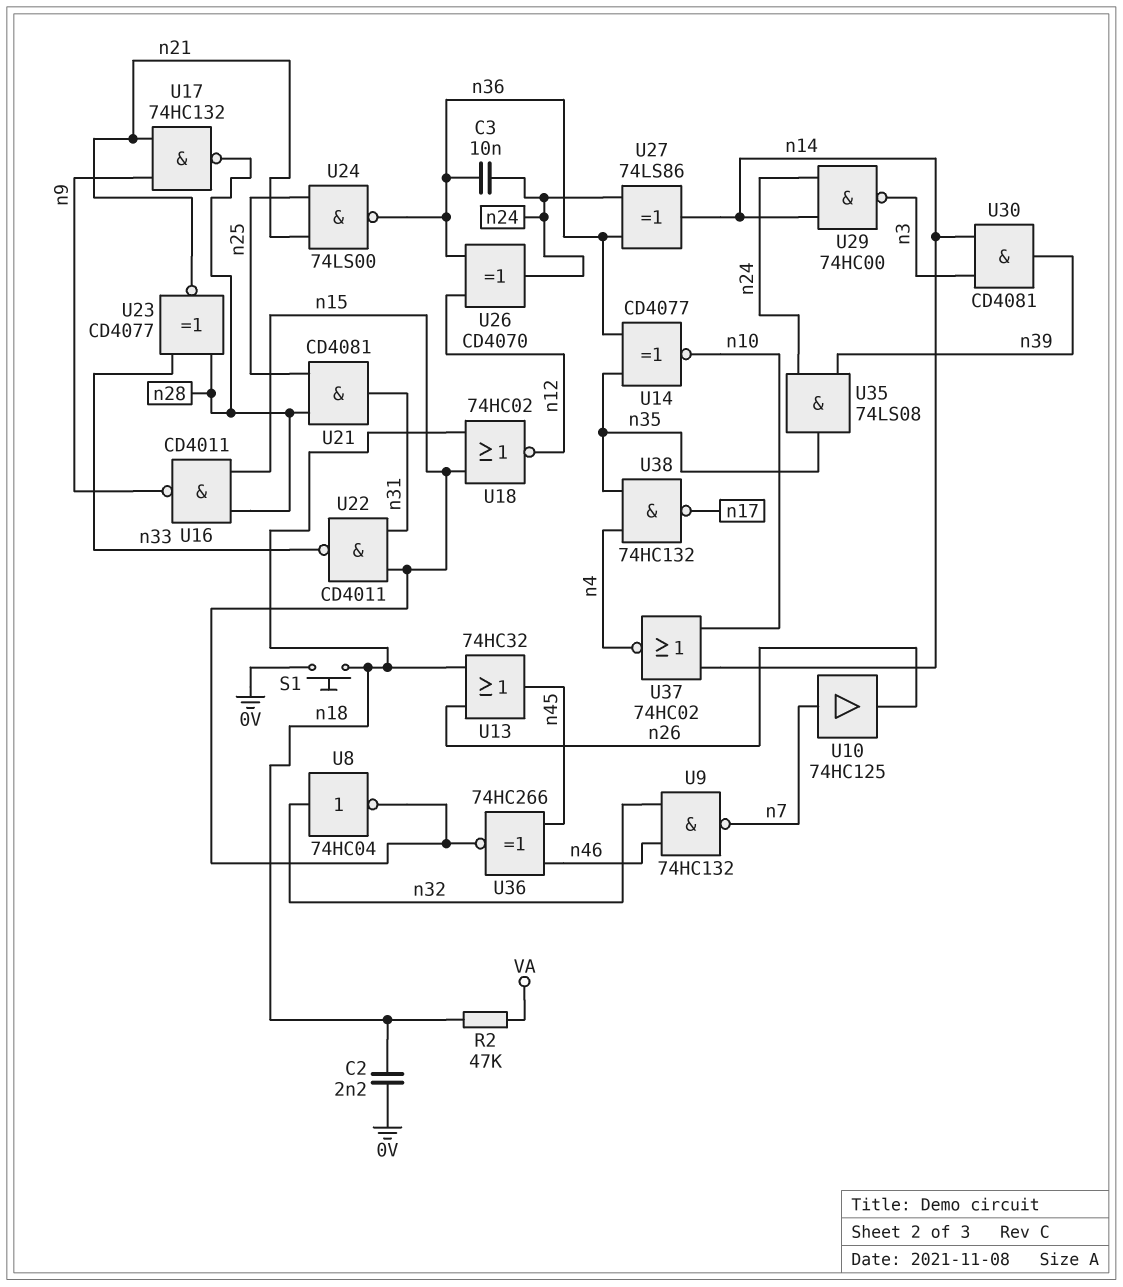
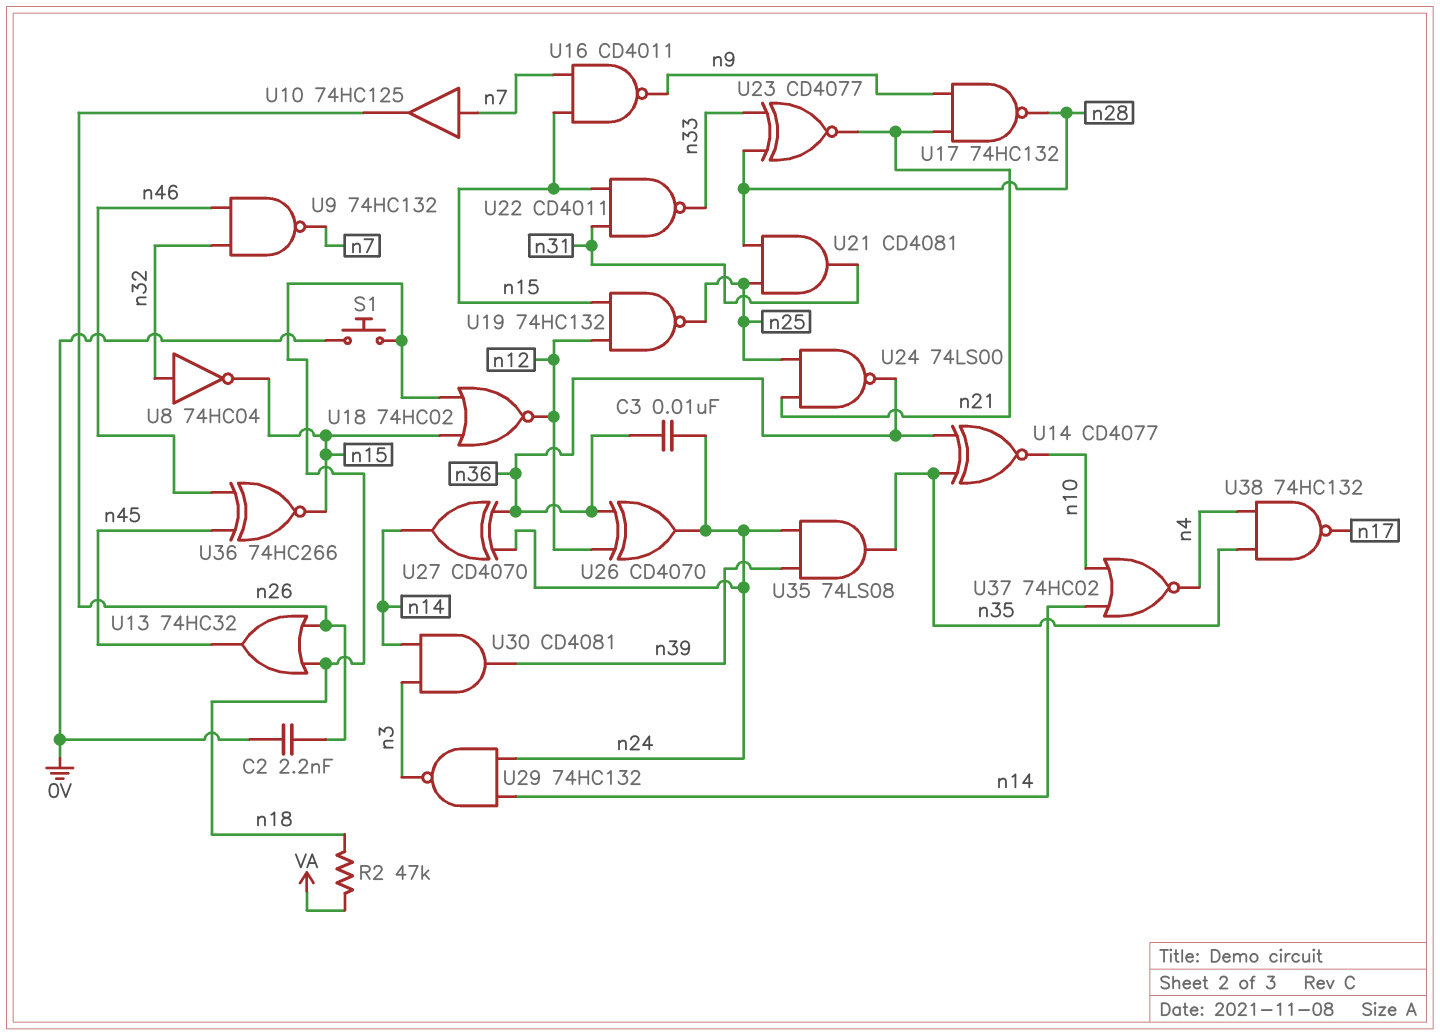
C2: 2.2nF (0V, n18) -> 2.2nF (0V, n26)
U16: NAND CD4011 (in n15, in n28, out n9) -> NAND CD4011 (in n7, in n15, out n9)
U19: none -> NAND 74HC132 (in n12, in n15, out n25)
U27: XOR 74LS86 (in n24, in n36, out n14) -> XOR CD4070 (in n24, in n36, out n14)
U29: NAND 74HC00 (in n14, in n24, out n3) -> NAND 74HC132 (in n14, in n24, out n3)

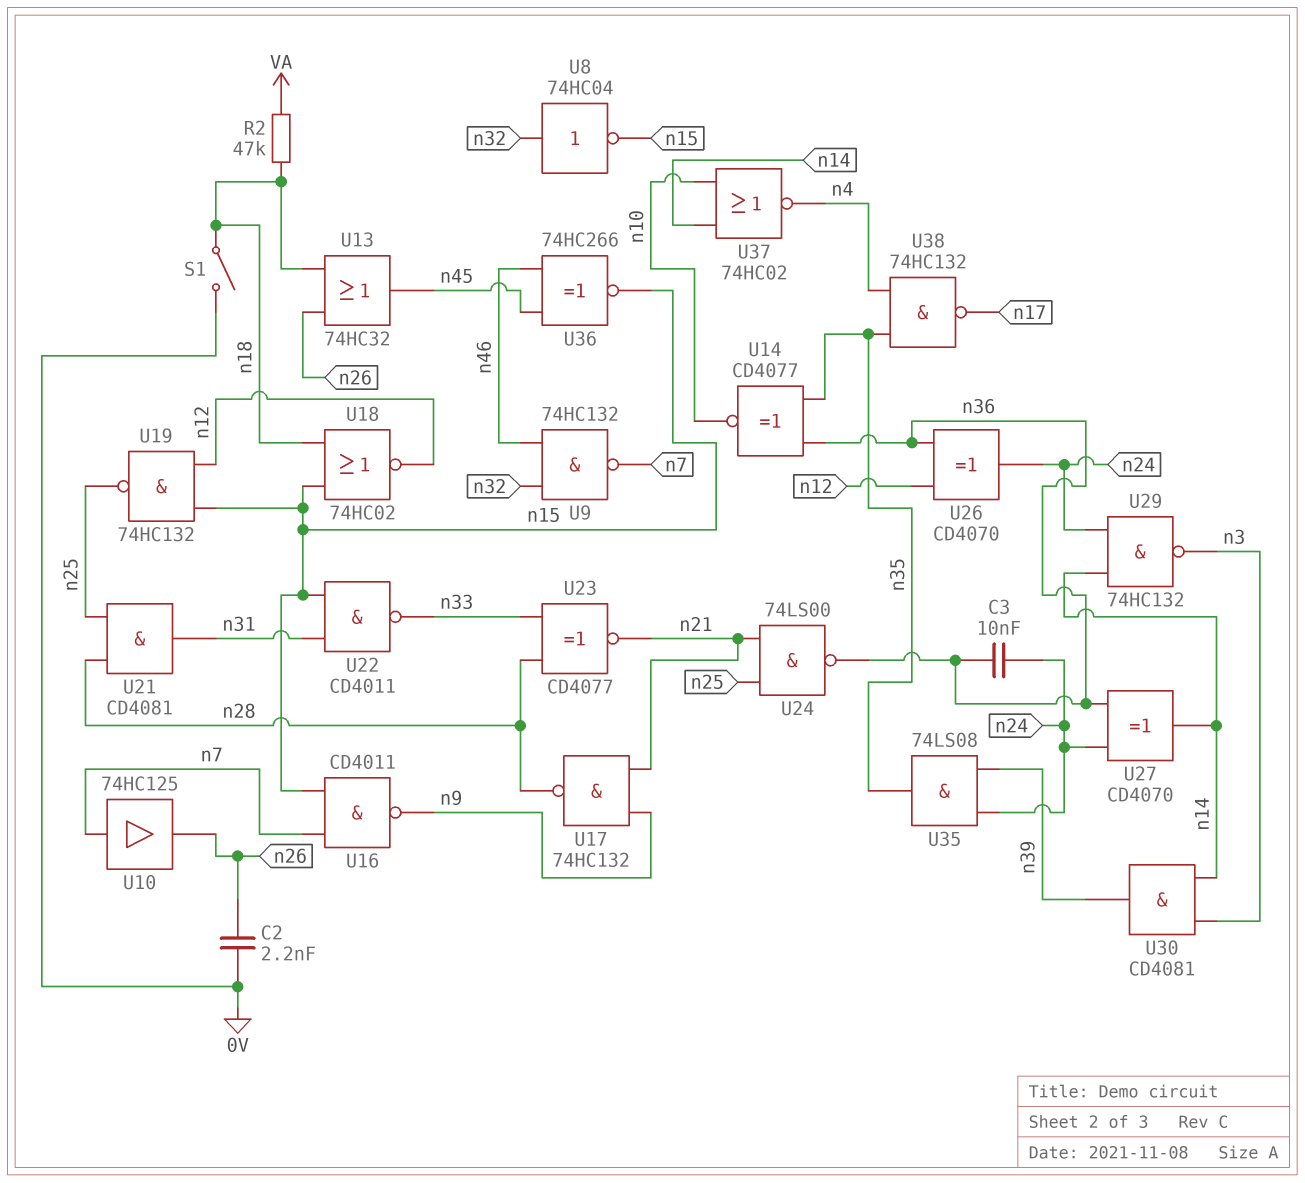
S1: button (0V, n18) -> switch (0V, n18)

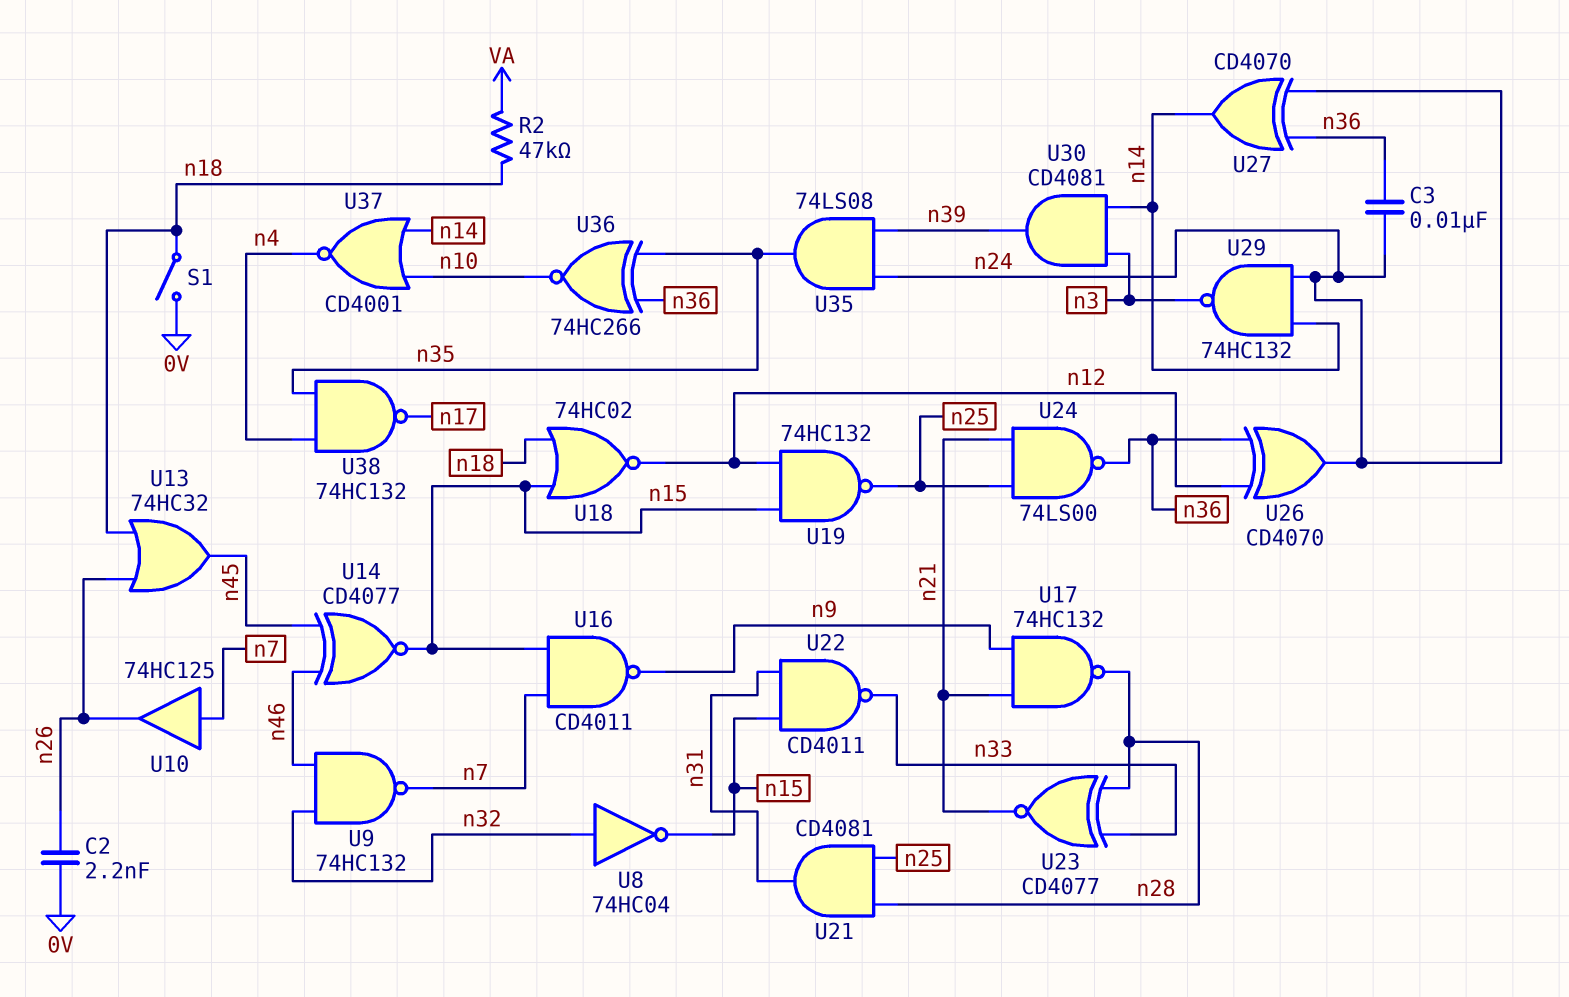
U14: XNOR CD4077 (in n35, in n36, out n10) -> XNOR CD4077 (in n45, in n46, out n15)
U36: XNOR 74HC266 (in n45, in n46, out n15) -> XNOR 74HC266 (in n35, in n36, out n10)
U37: NOR 74HC02 (in n10, in n14, out n4) -> NOR CD4001 (in n10, in n14, out n4)

